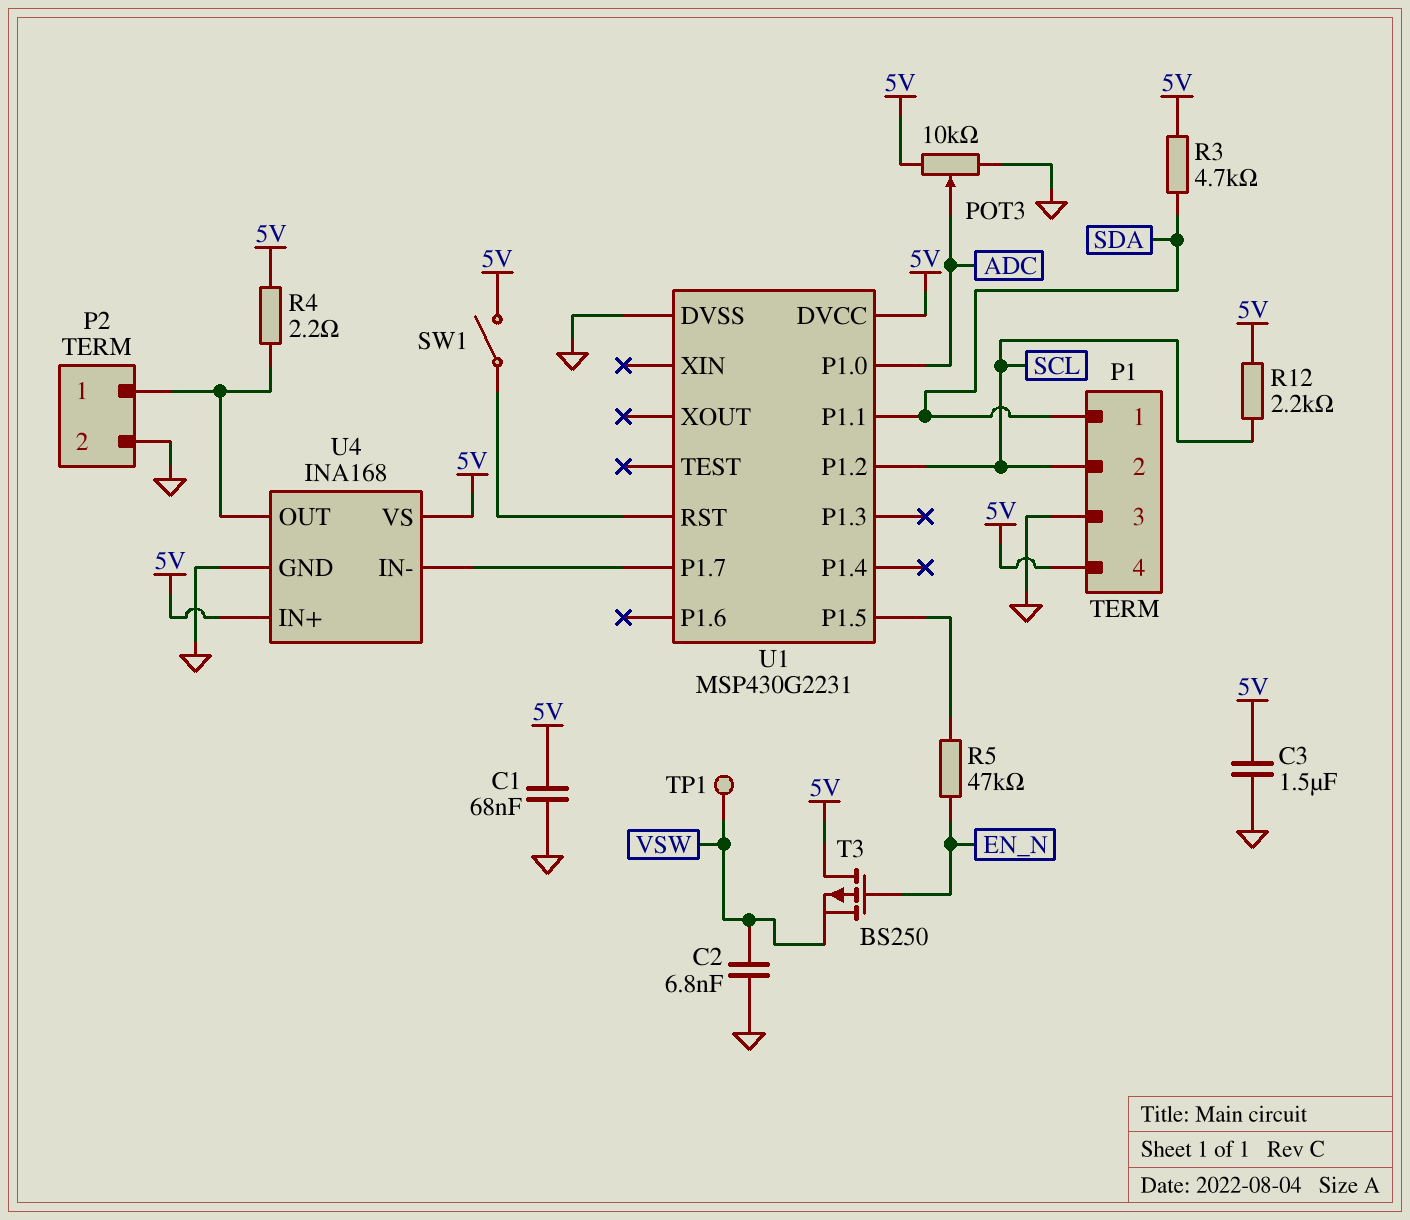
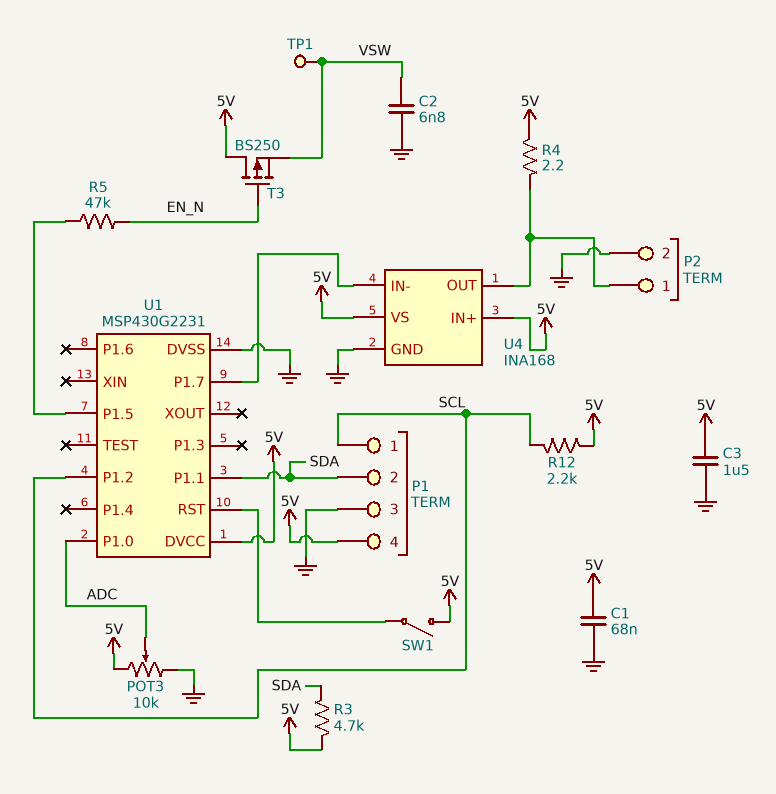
P1 pin 1: SDA -> SCL
P1 pin 2: SCL -> SDA

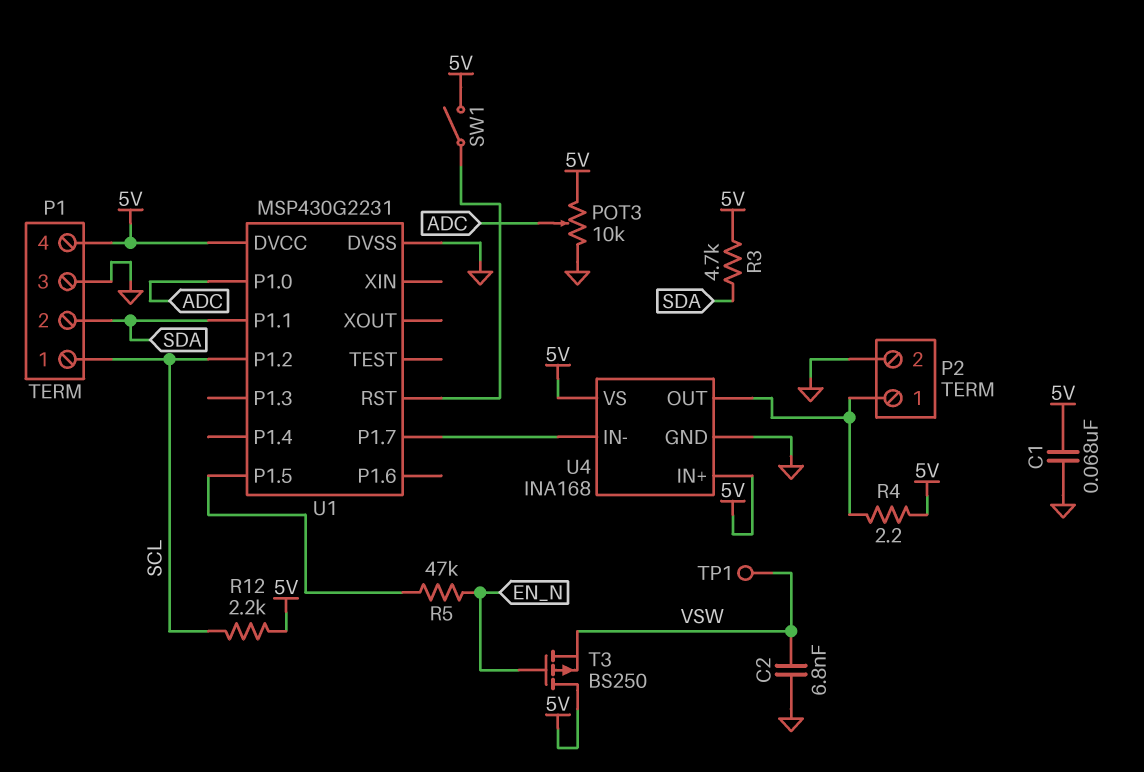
C3: 1.5uF (5V, GND) -> none

